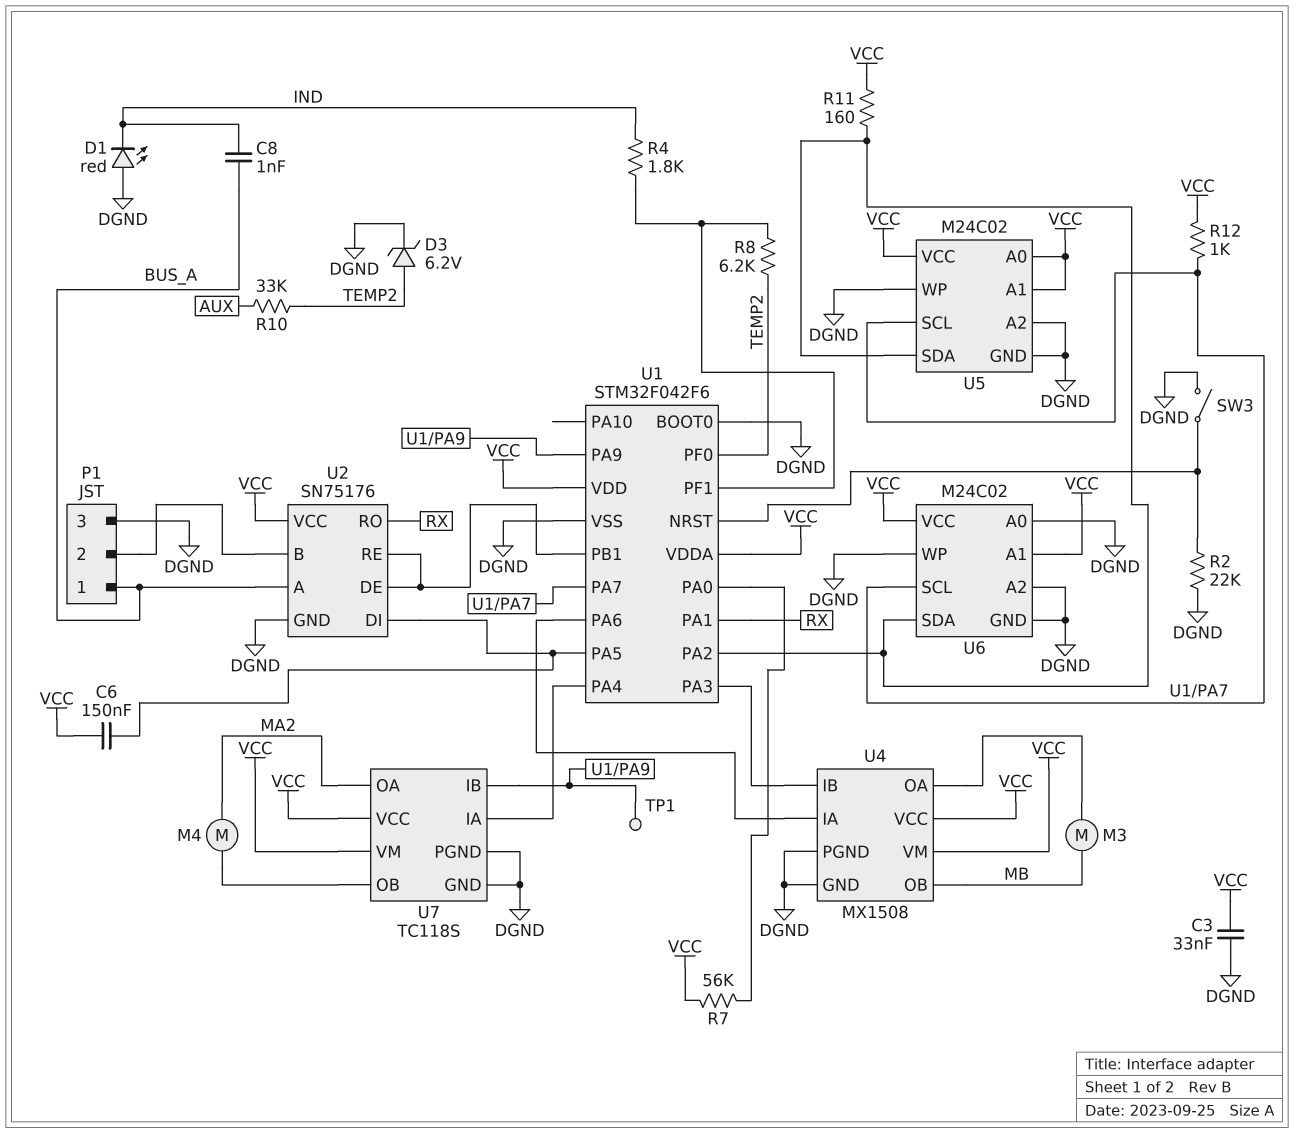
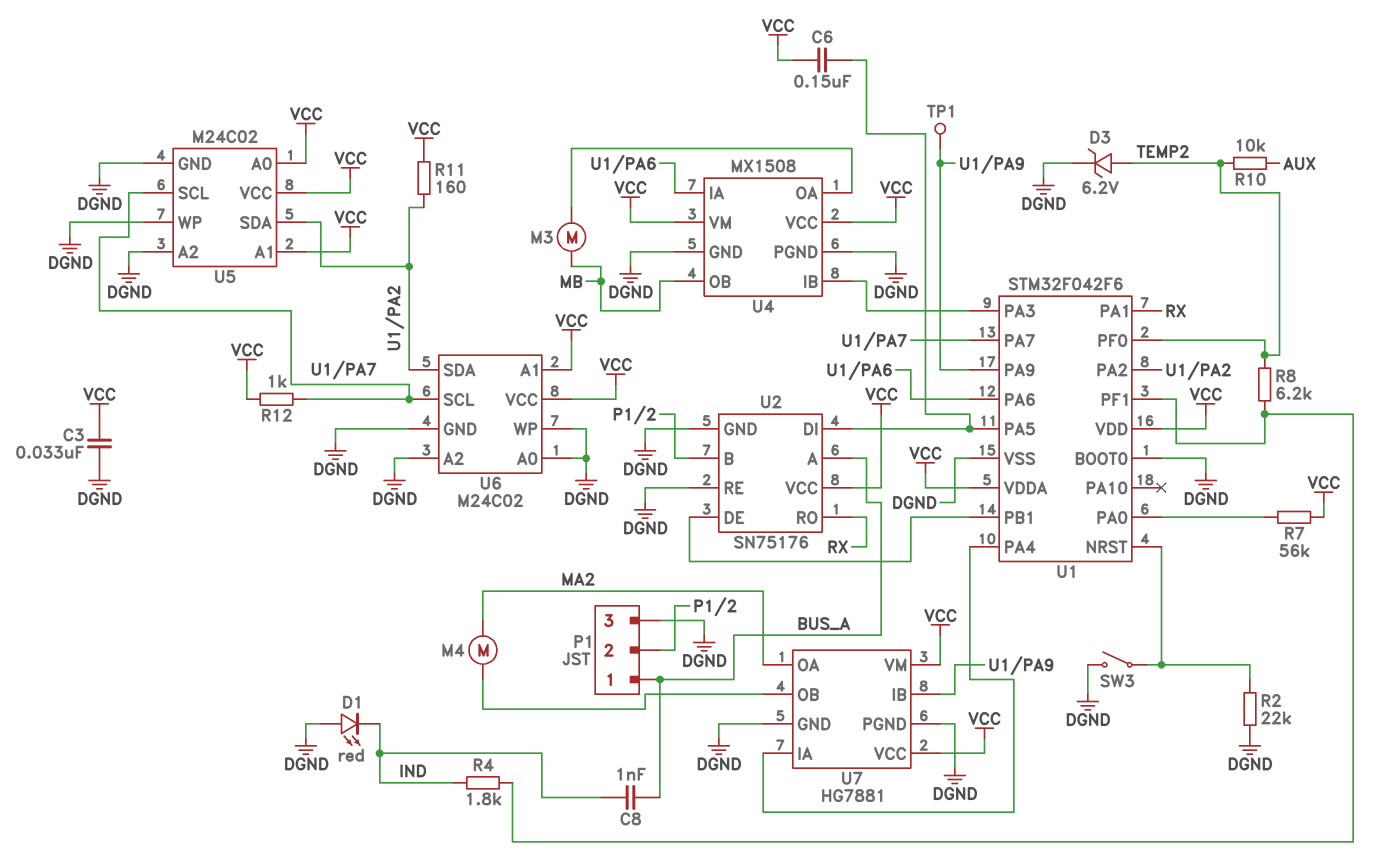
R10: 33k (AUX, TEMP2) -> 10k (AUX, TEMP2)
U2 pin RE: U1/PB1 -> DGND
U7: TC118S -> HG7881

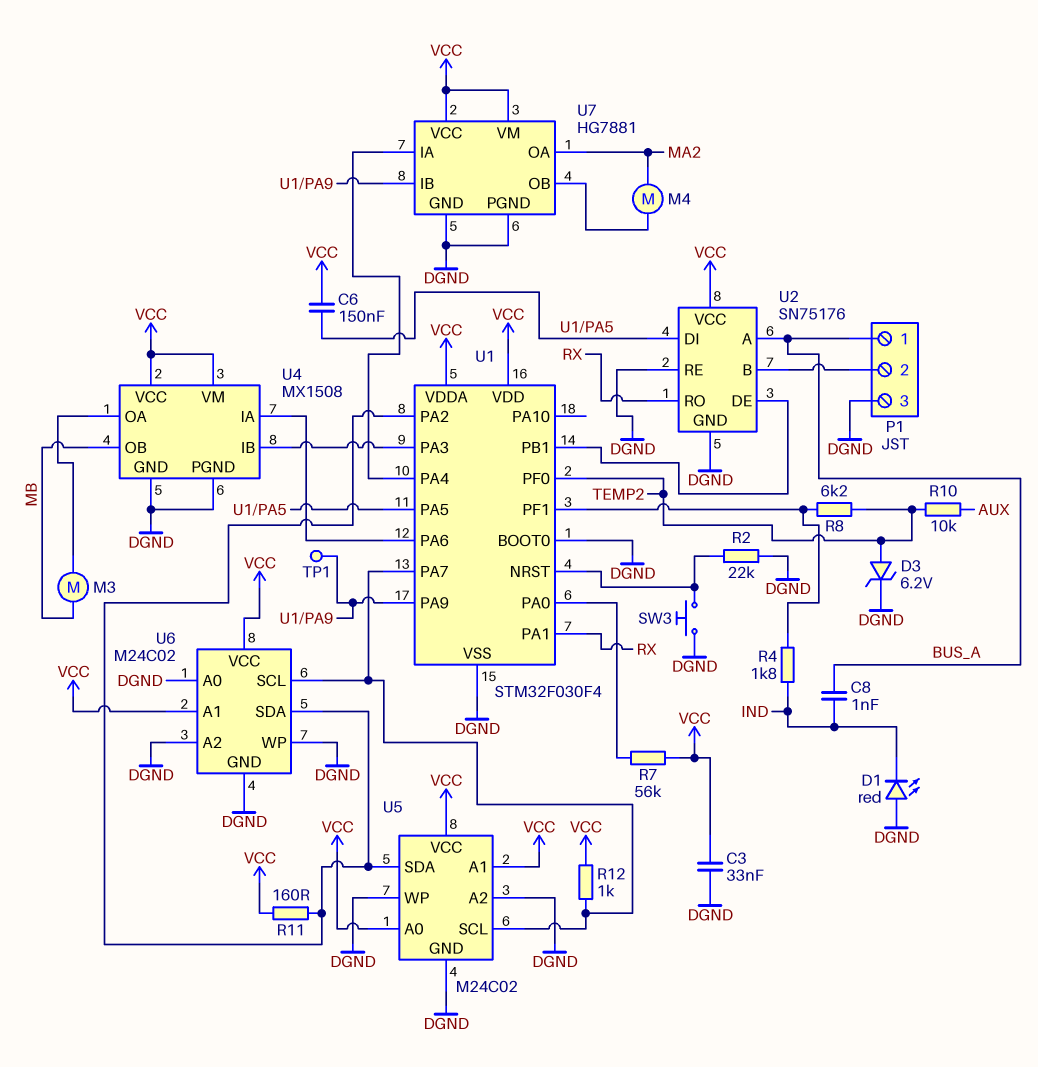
SW3: switch (DGND, U1/NRST) -> button (DGND, U1/NRST)
U1: STM32F042F6 -> STM32F030F4

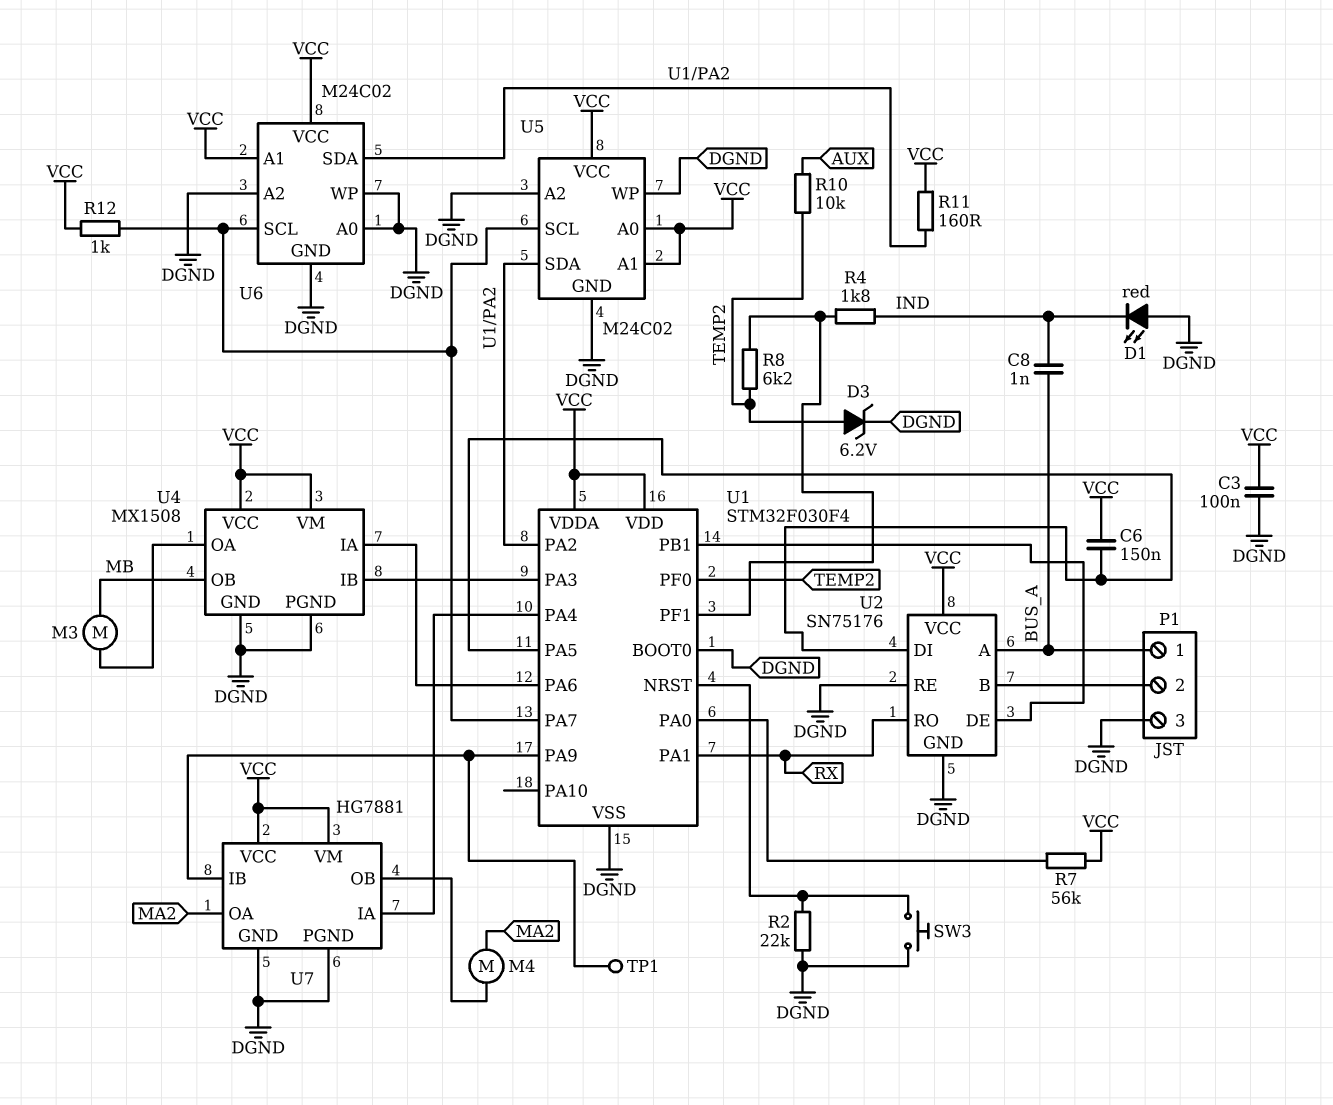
C3: 33nF (DGND, VCC) -> 100nF (DGND, VCC)

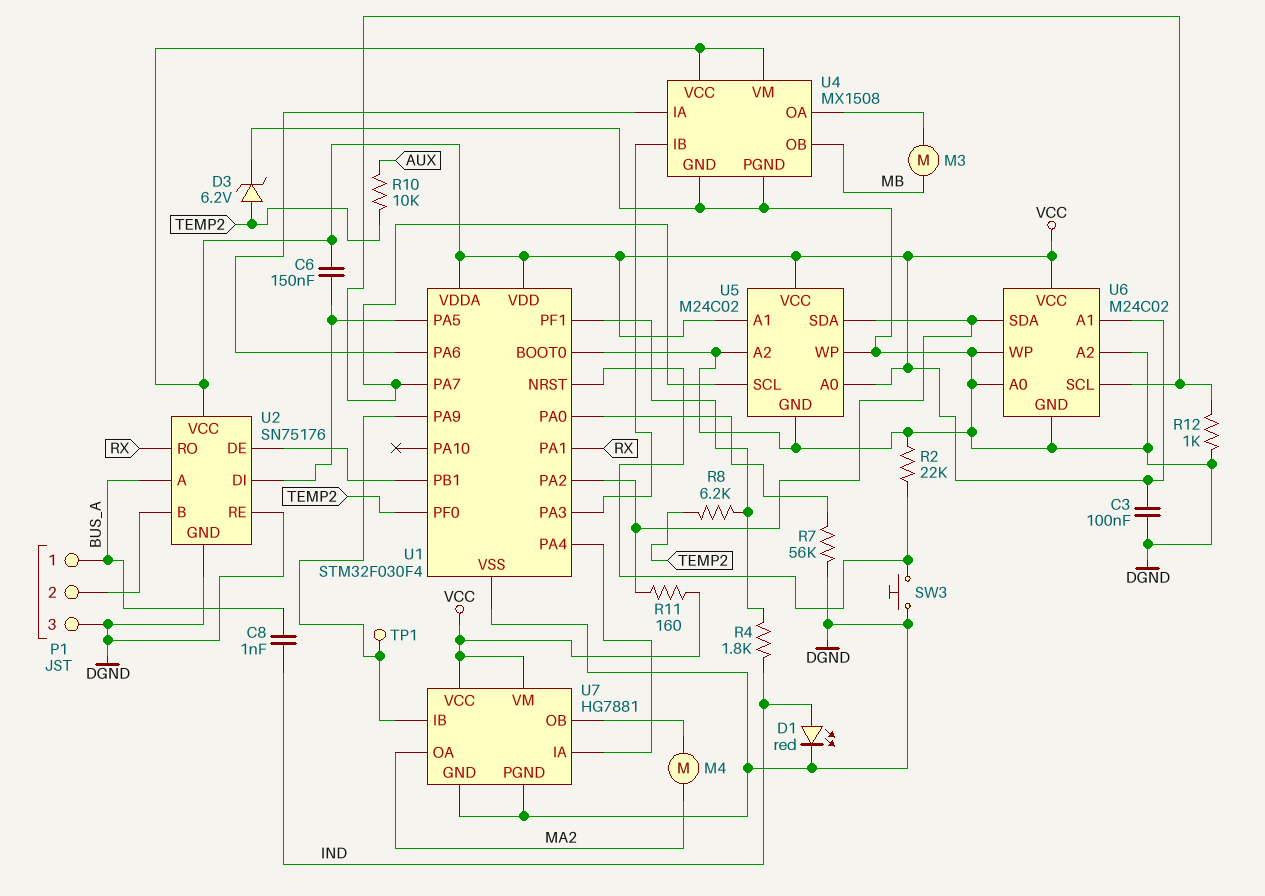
D1: LED red (A DGND, K IND) -> LED red (A IND, K DGND)
R7: 56k (U1/PA0, VCC) -> 56k (DGND, U1/PA0)
R12: 1k (U1/PA7, VCC) -> 1k (DGND, U1/PA7)

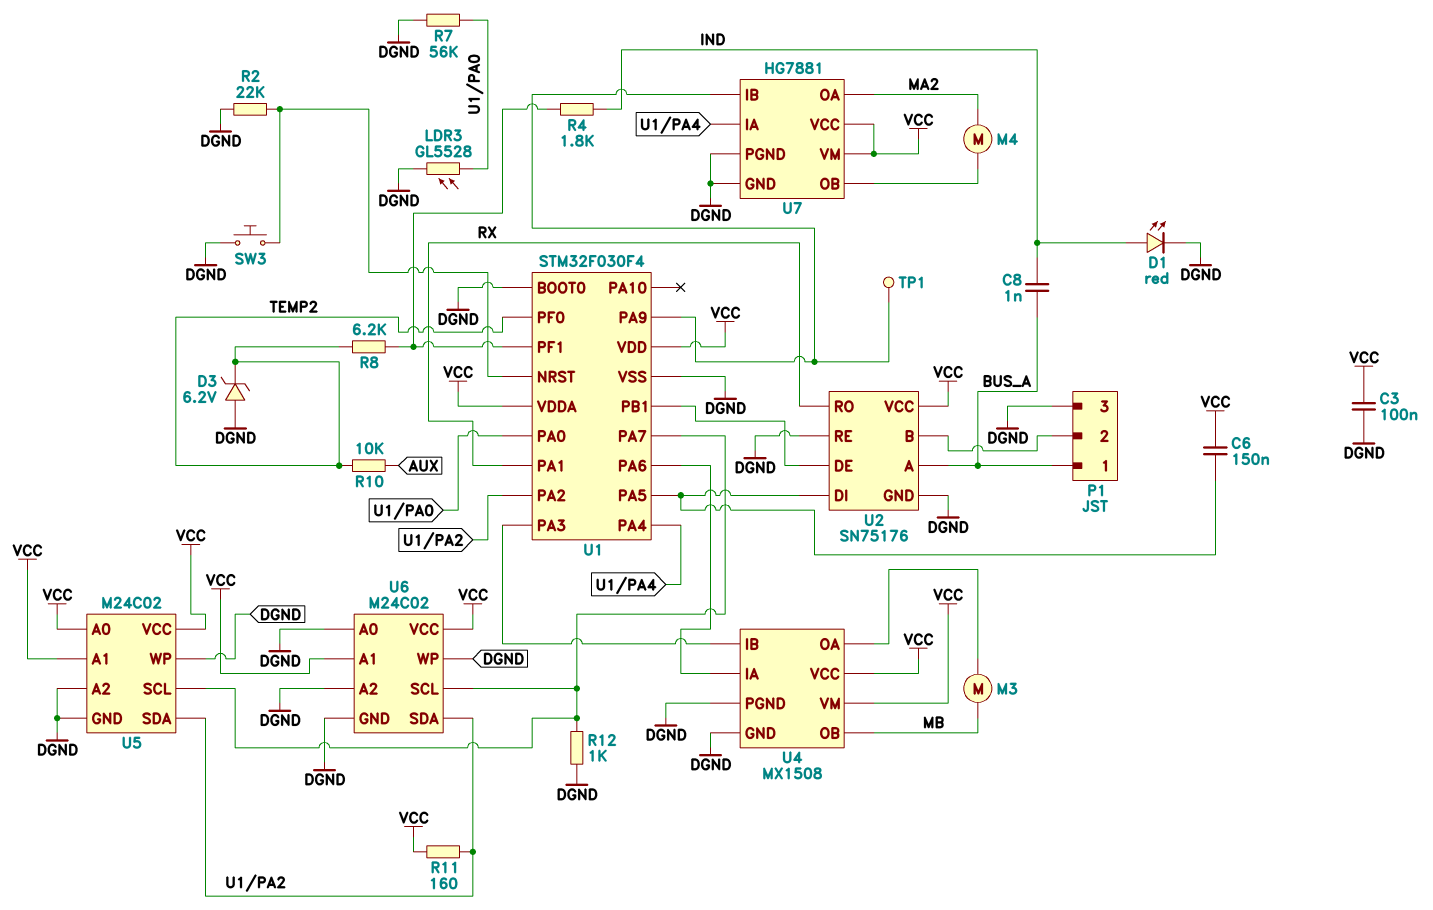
D3: zener 6.2V (A TEMP2, K DGND) -> zener 6.2V (A DGND, K TEMP2)
LDR3: none -> GL5528 (DGND, U1/PA0)

